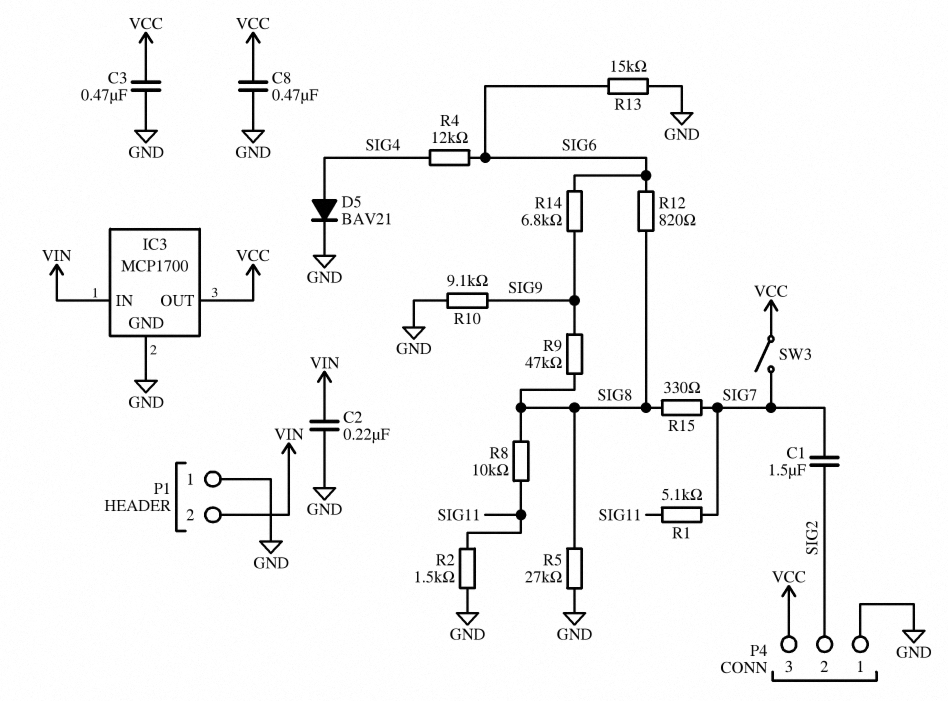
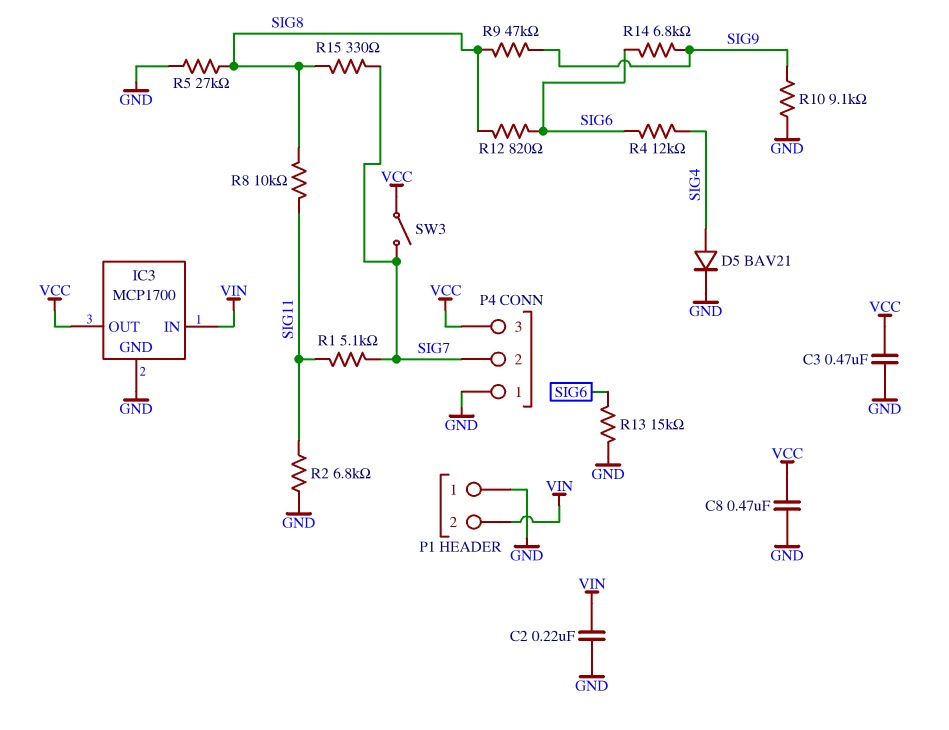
C1: 1.5uF (SIG2, SIG7) -> none
P4 pin 2: SIG2 -> SIG7
R2: 1.5k (GND, SIG11) -> 6.8k (GND, SIG11)

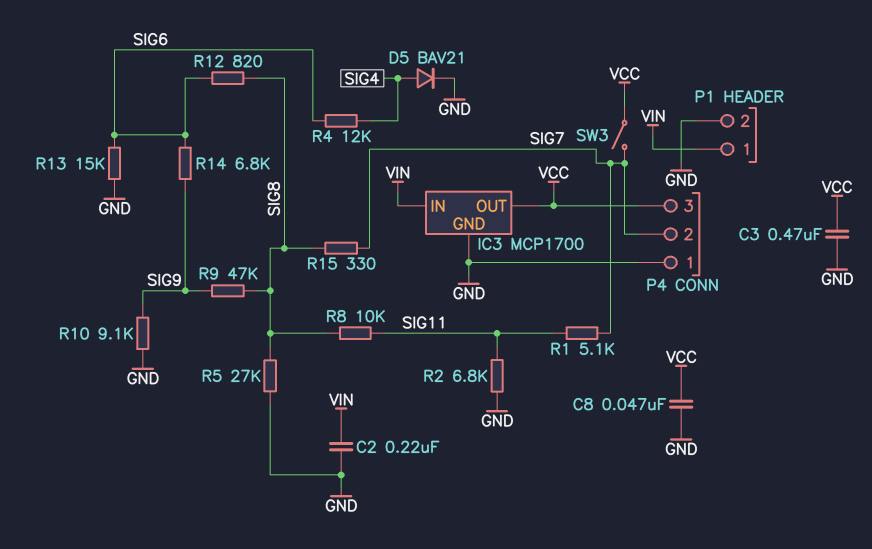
C8: 470nF (GND, VCC) -> 47nF (GND, VCC)
P1 pin 1: GND -> VIN
P1 pin 2: VIN -> GND

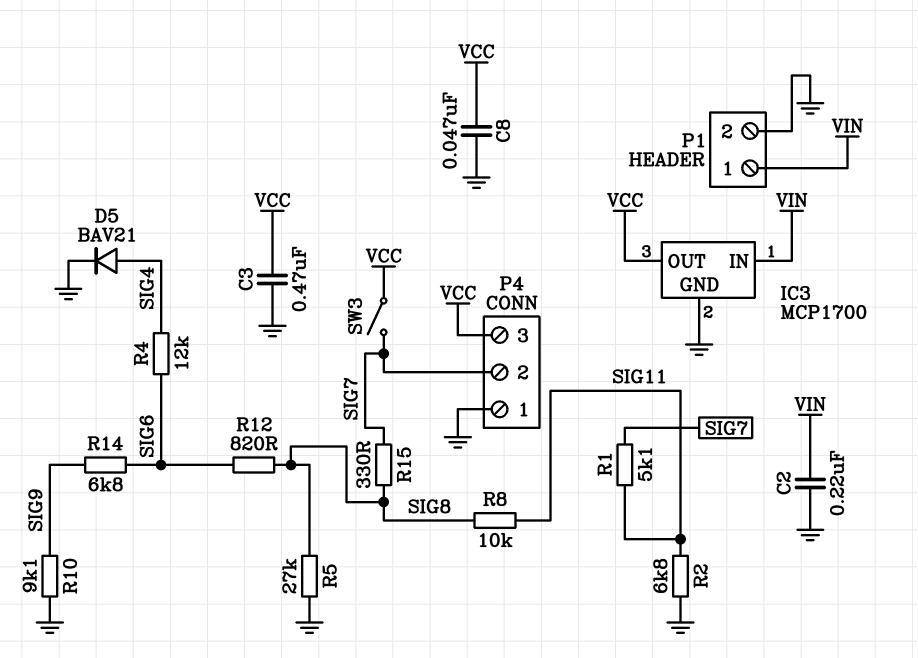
R9: 47k (SIG8, SIG9) -> none
R13: 15k (GND, SIG6) -> none

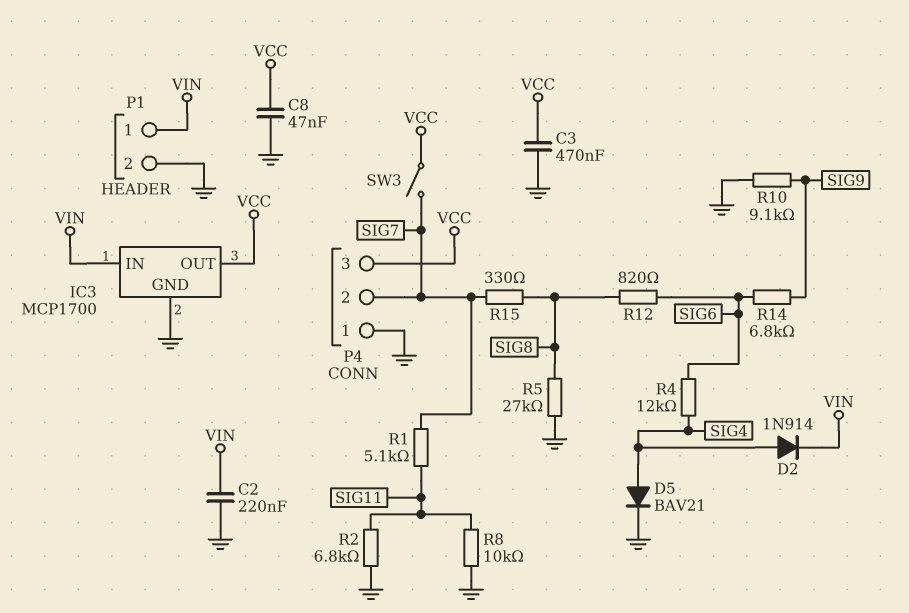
D2: none -> diode 1N914 (A SIG4, K VIN)
R8: 10k (SIG8, SIG11) -> 10k (GND, SIG11)

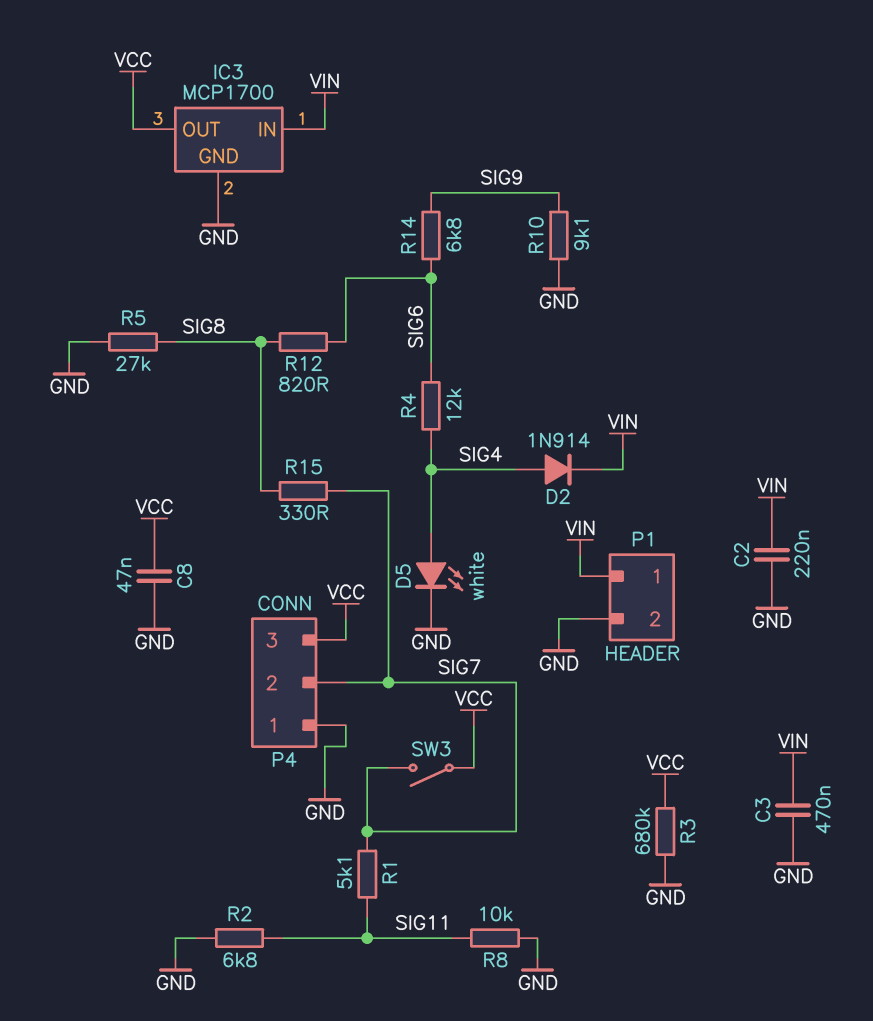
C3: 470nF (GND, VCC) -> 470nF (GND, VIN)
D5: diode BAV21 (A SIG4, K GND) -> LED white (A SIG4, K GND)
R3: none -> 680k (GND, VCC)

